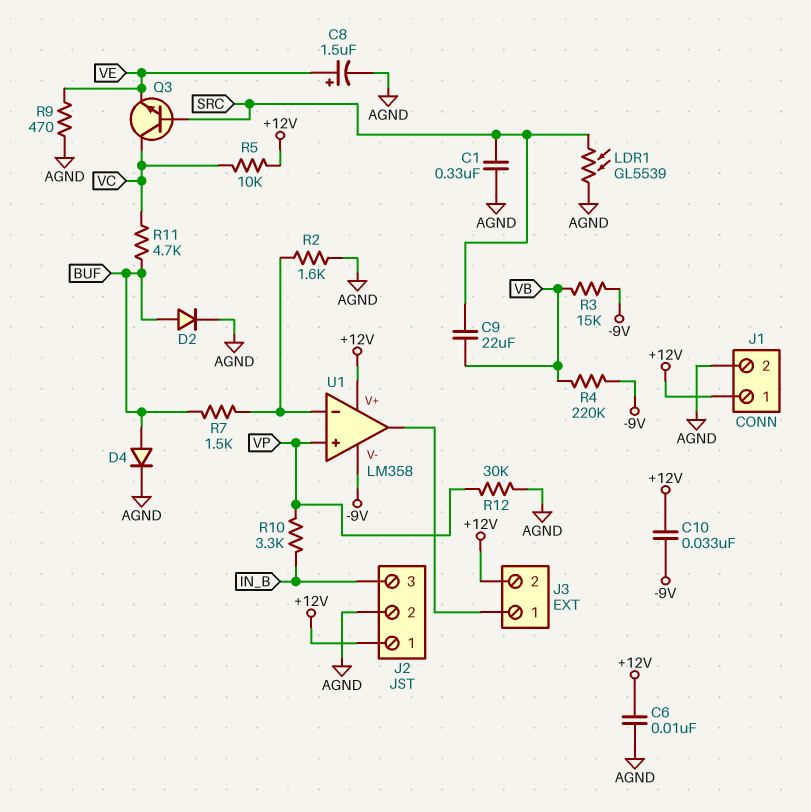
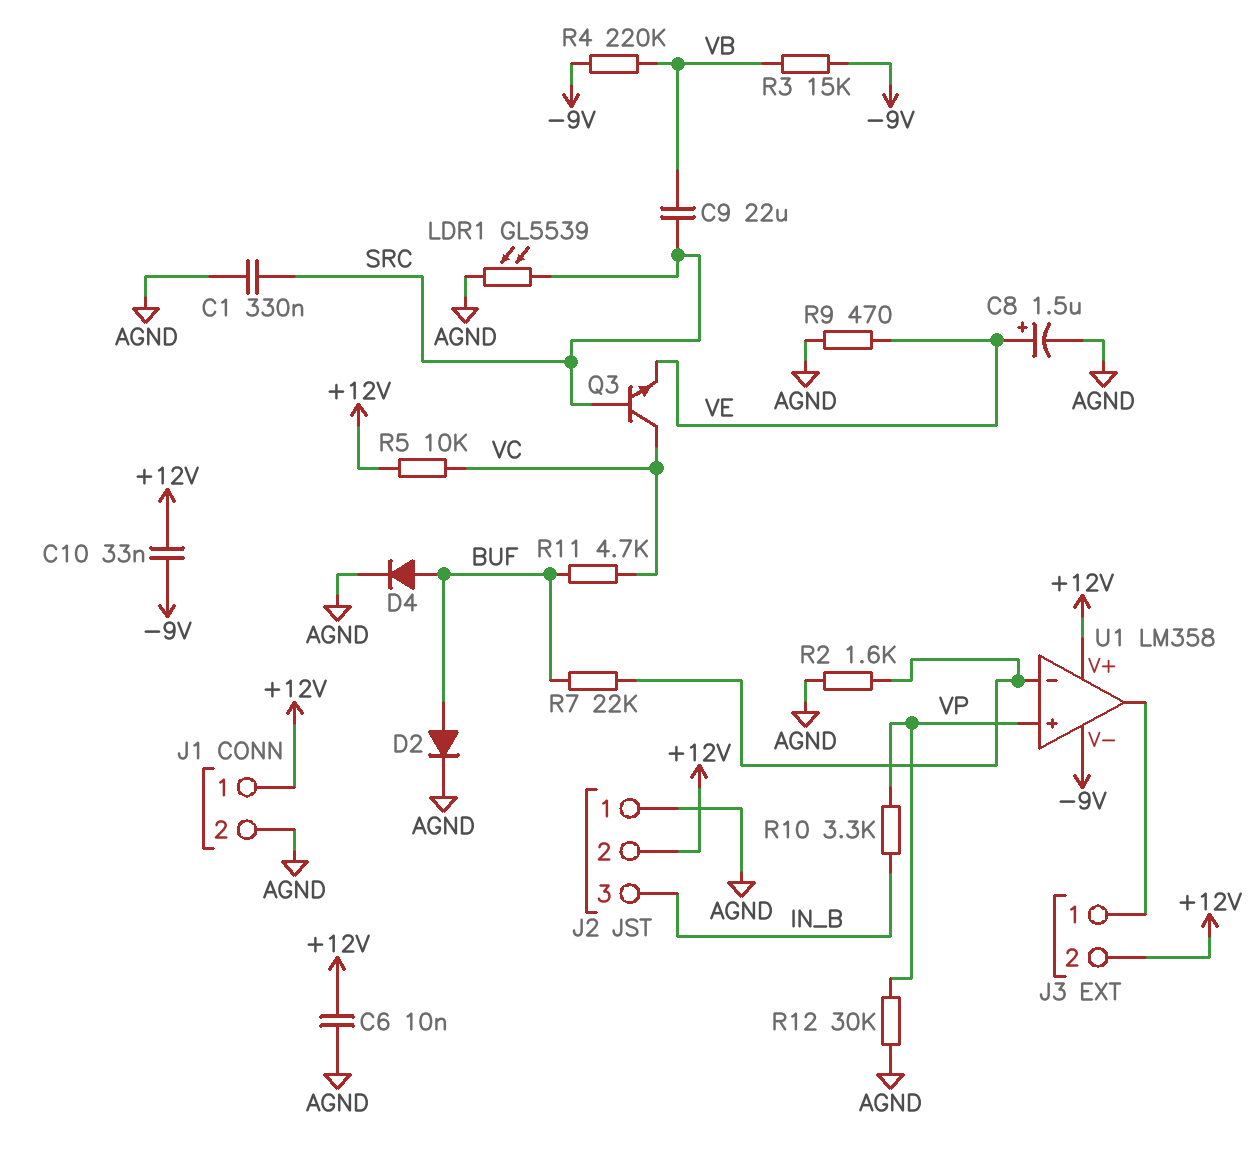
J2 pin 1: +12V -> AGND
J2 pin 2: AGND -> +12V
R7: 1.5k (BUF, U1/in-) -> 22k (BUF, U1/in-)

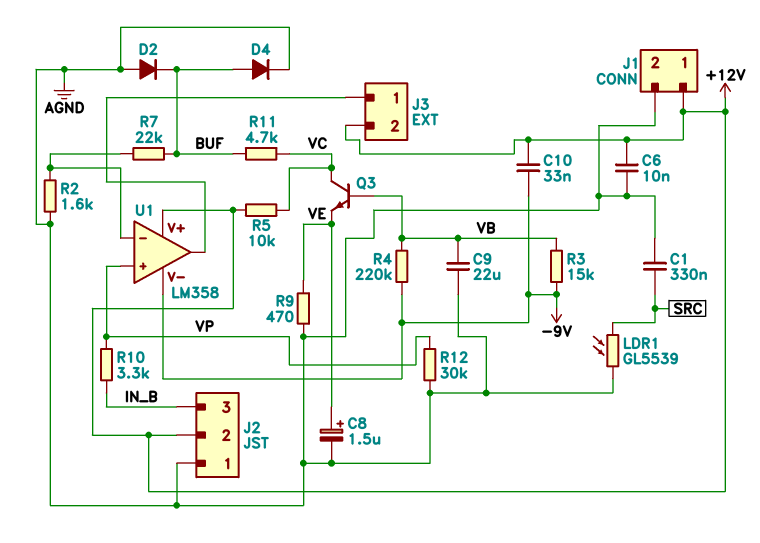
C9: 22uF (SRC, VB) -> 22uF (AGND, VB)
D2: diode (A BUF, K AGND) -> diode (A AGND, K BUF)
Q3: NPN (B SRC, C VC, E VE) -> NPN (B VB, C VC, E VE)

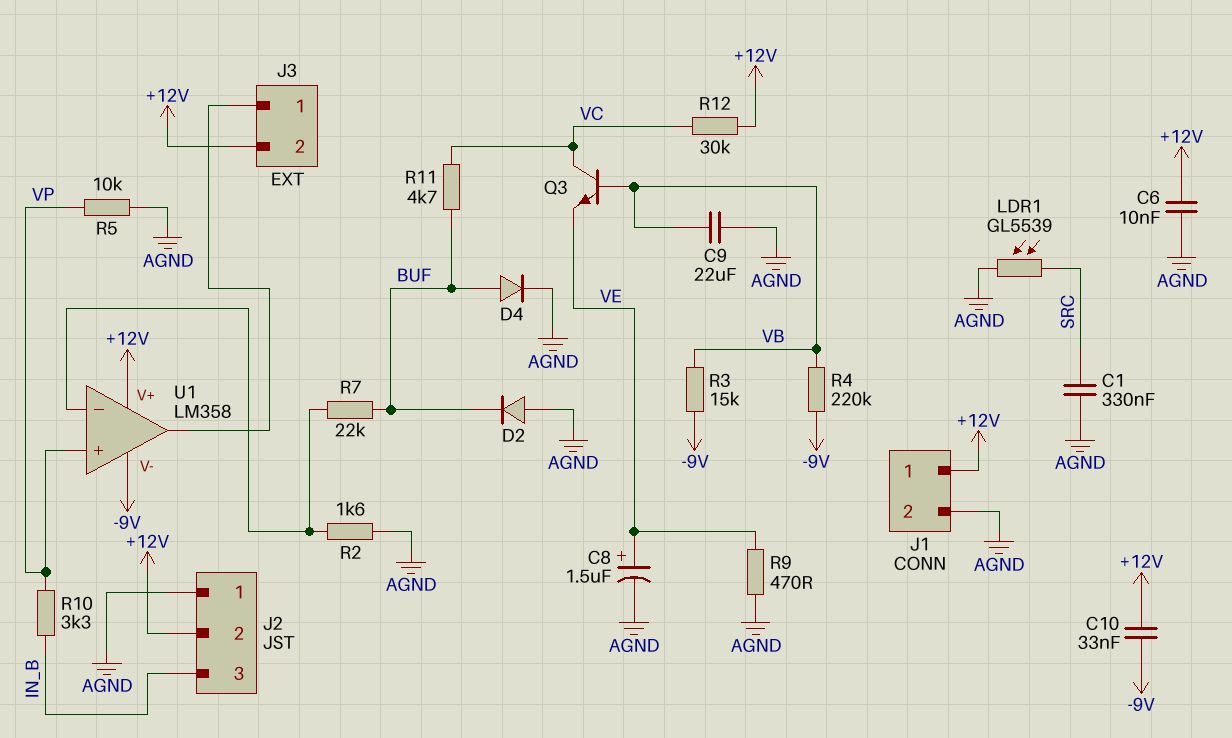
R5: 10k (+12V, VC) -> 10k (AGND, VP)
R12: 30k (AGND, VP) -> 30k (+12V, VC)

